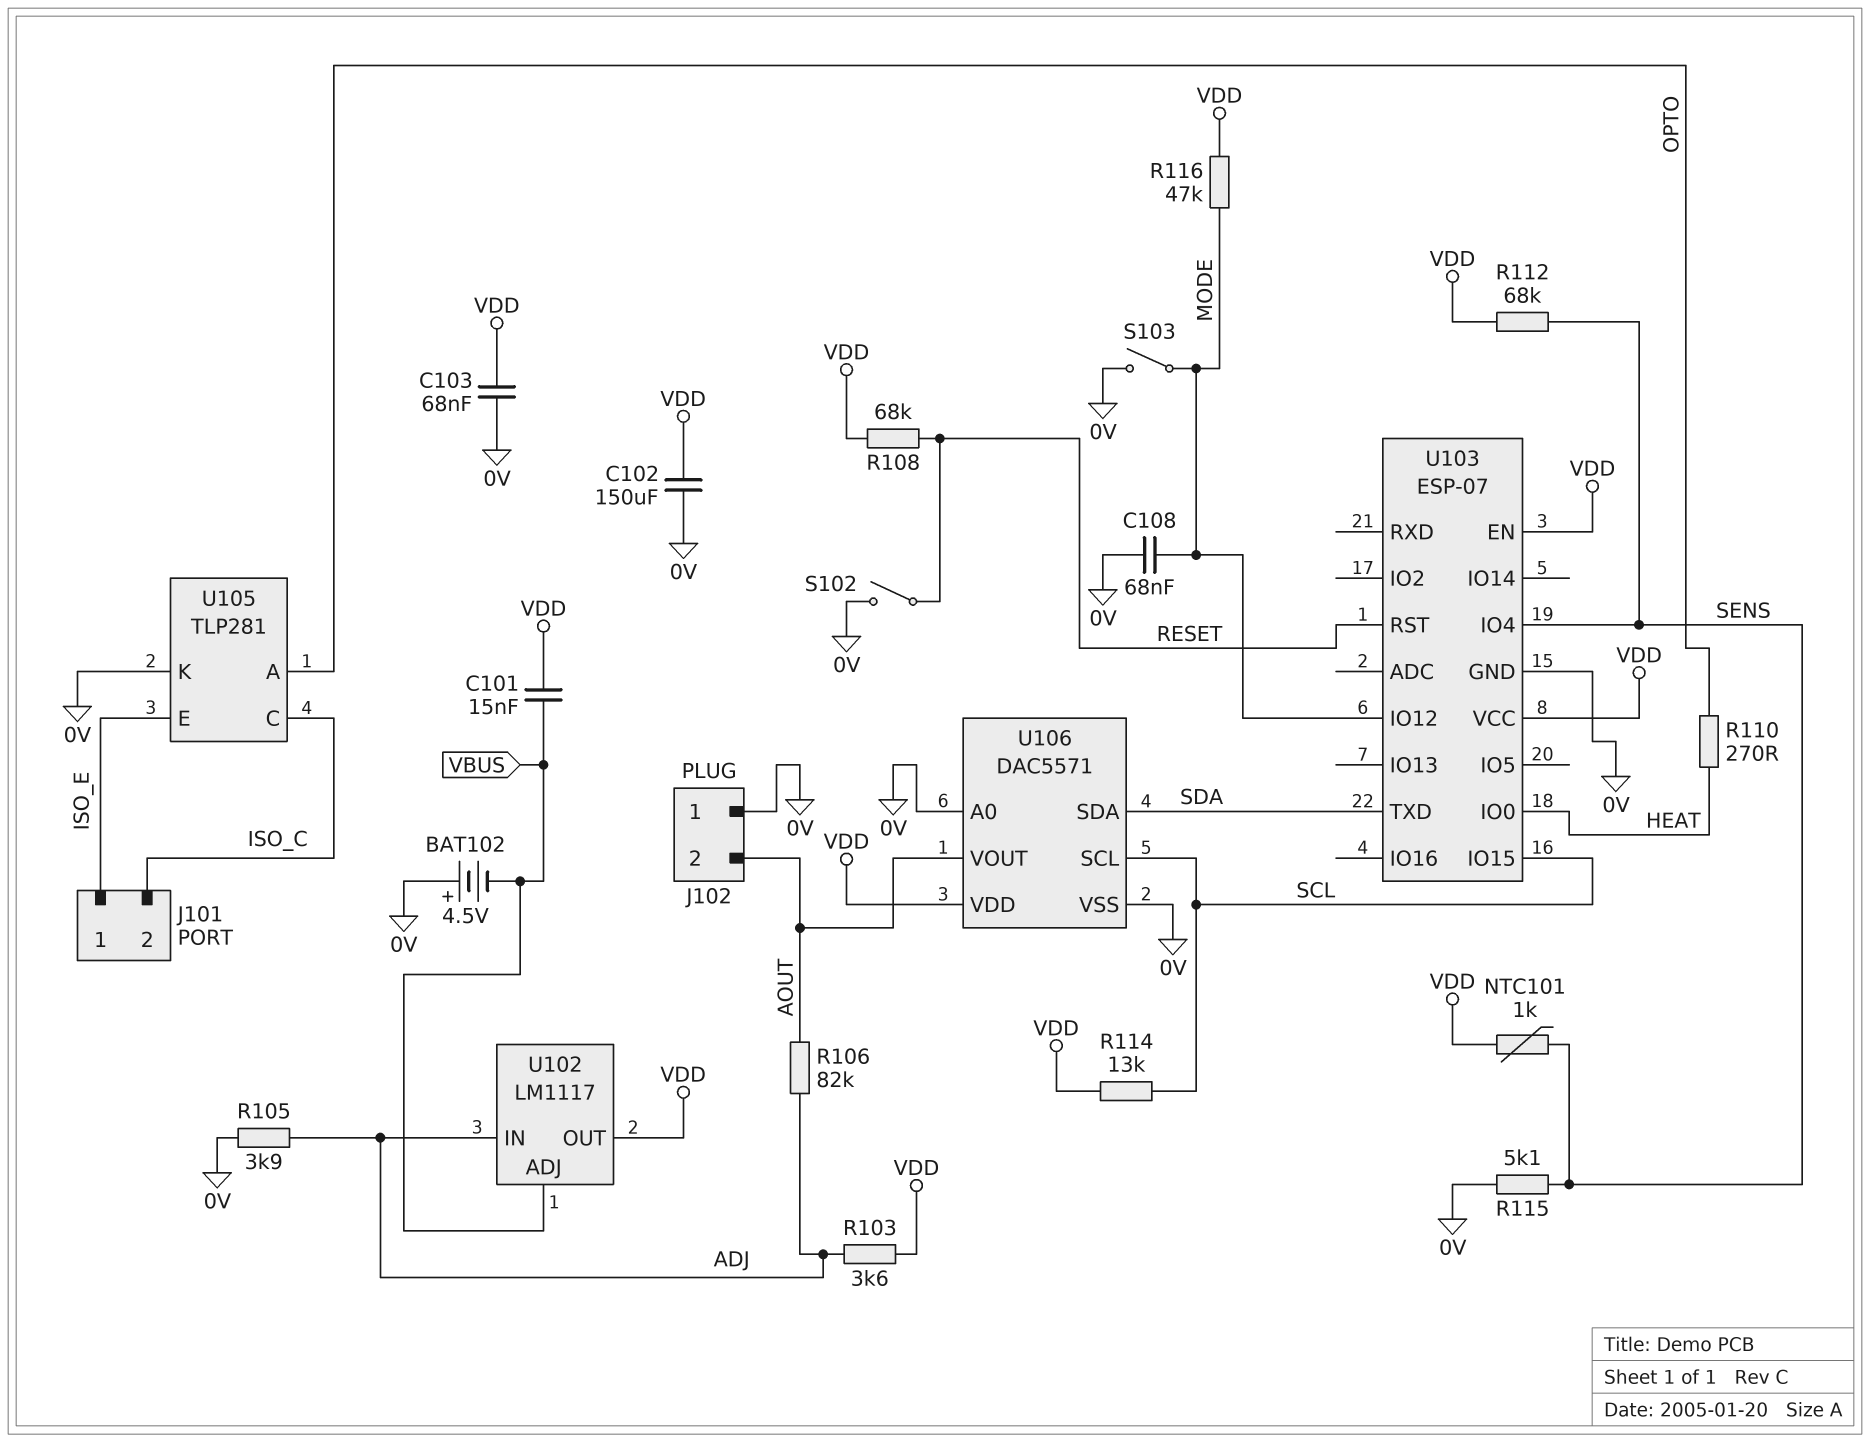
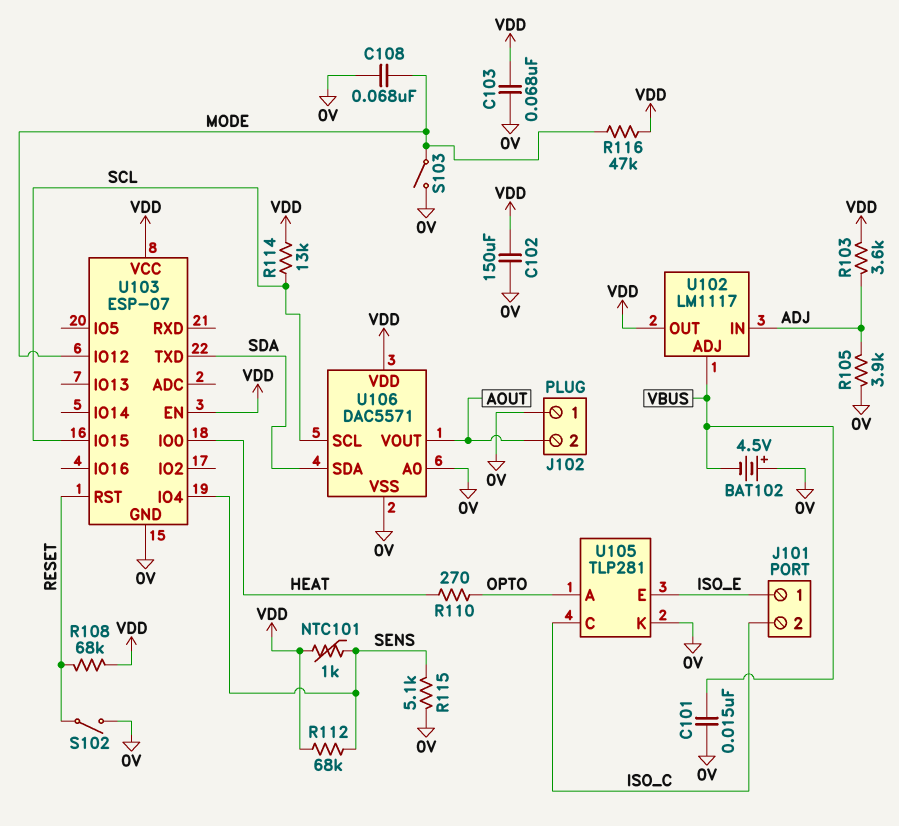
C101: 15nF (VBUS, VDD) -> 15nF (0V, VBUS)
R106: 82k (ADJ, AOUT) -> none

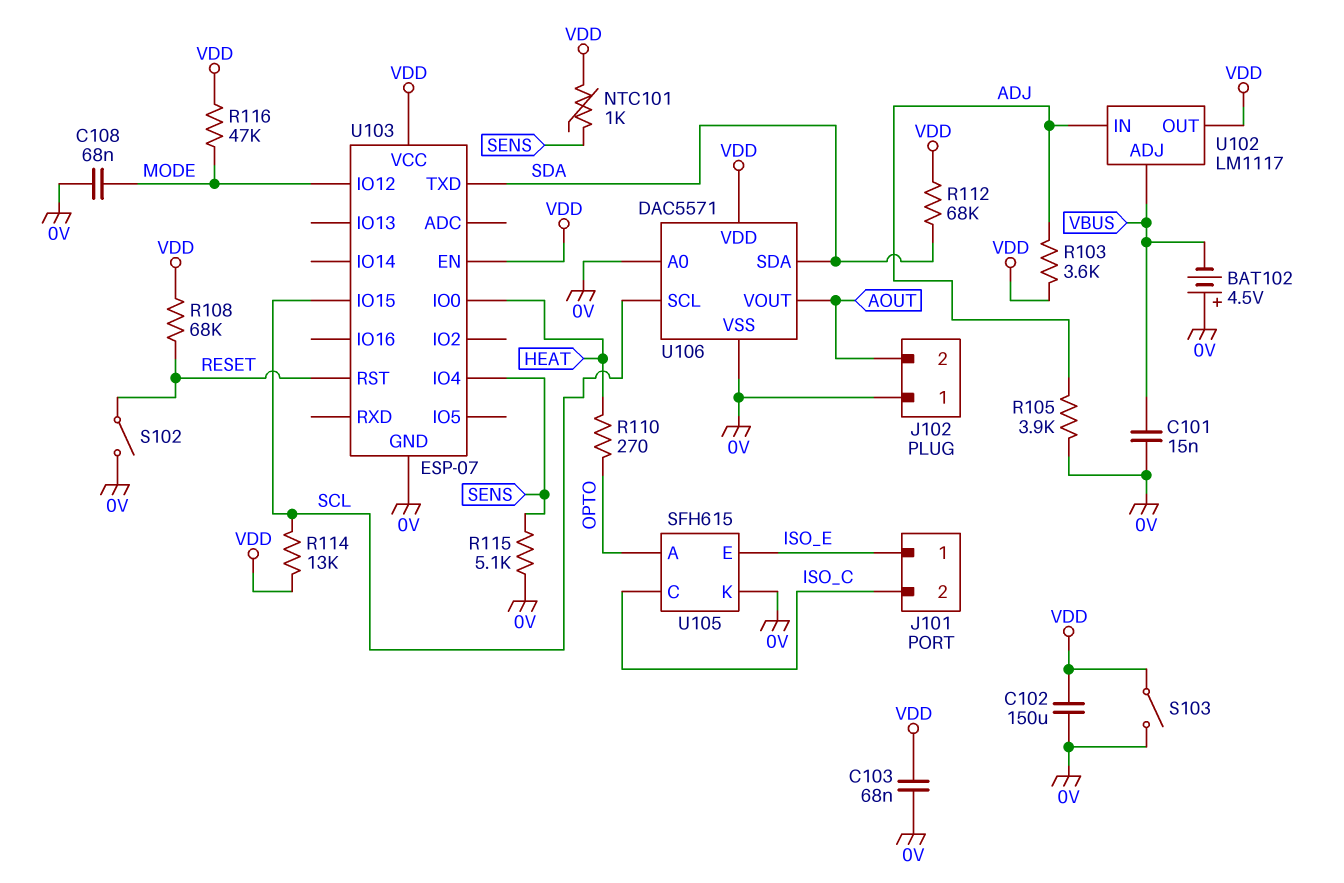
R112: 68k (SENS, VDD) -> 68k (SDA, VDD)
S103: switch (0V, MODE) -> switch (0V, VDD)
U105: TLP281 -> SFH615

